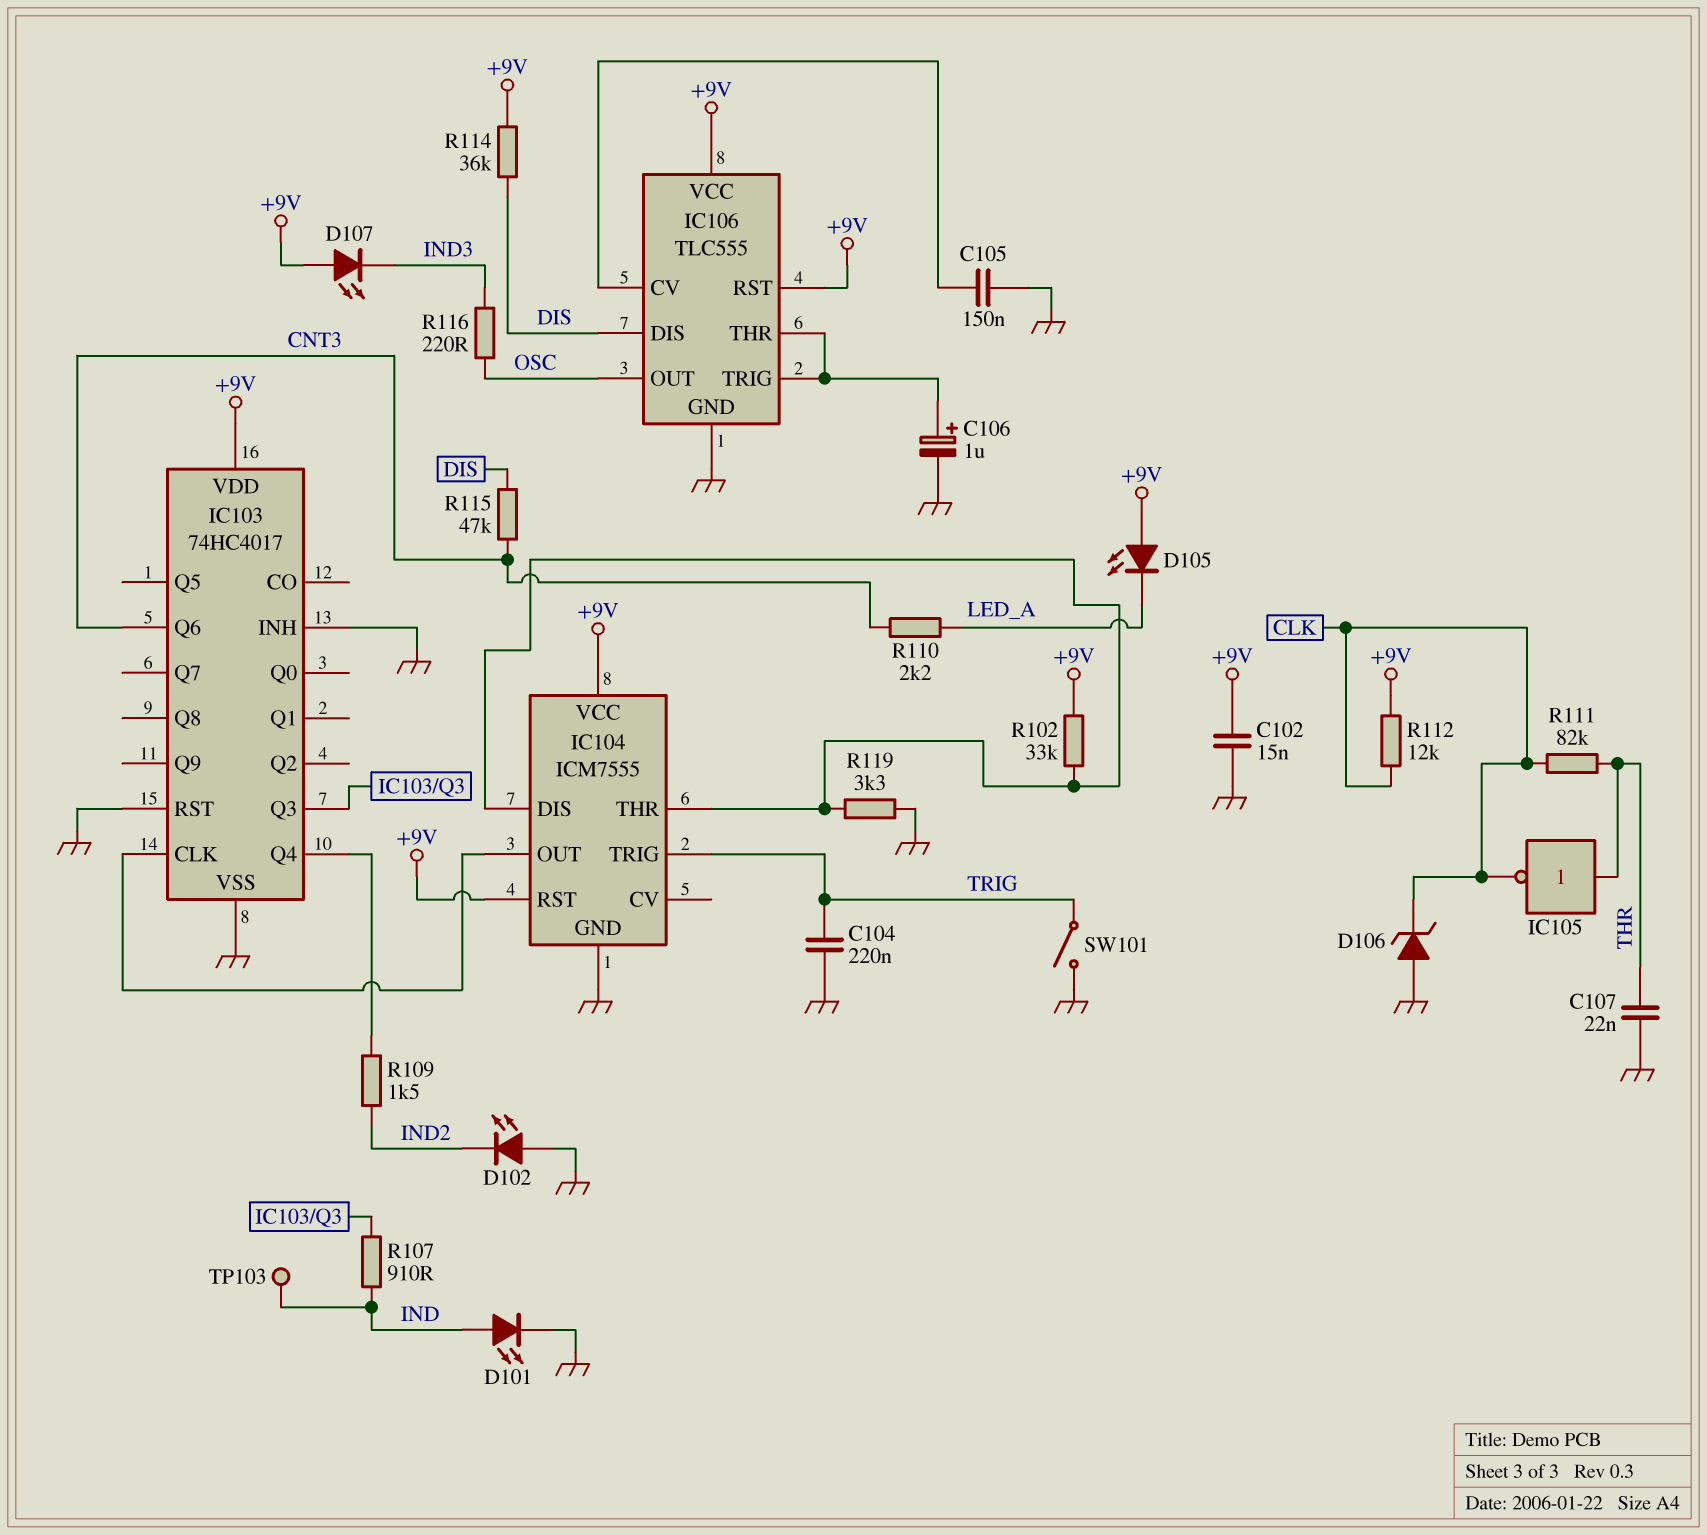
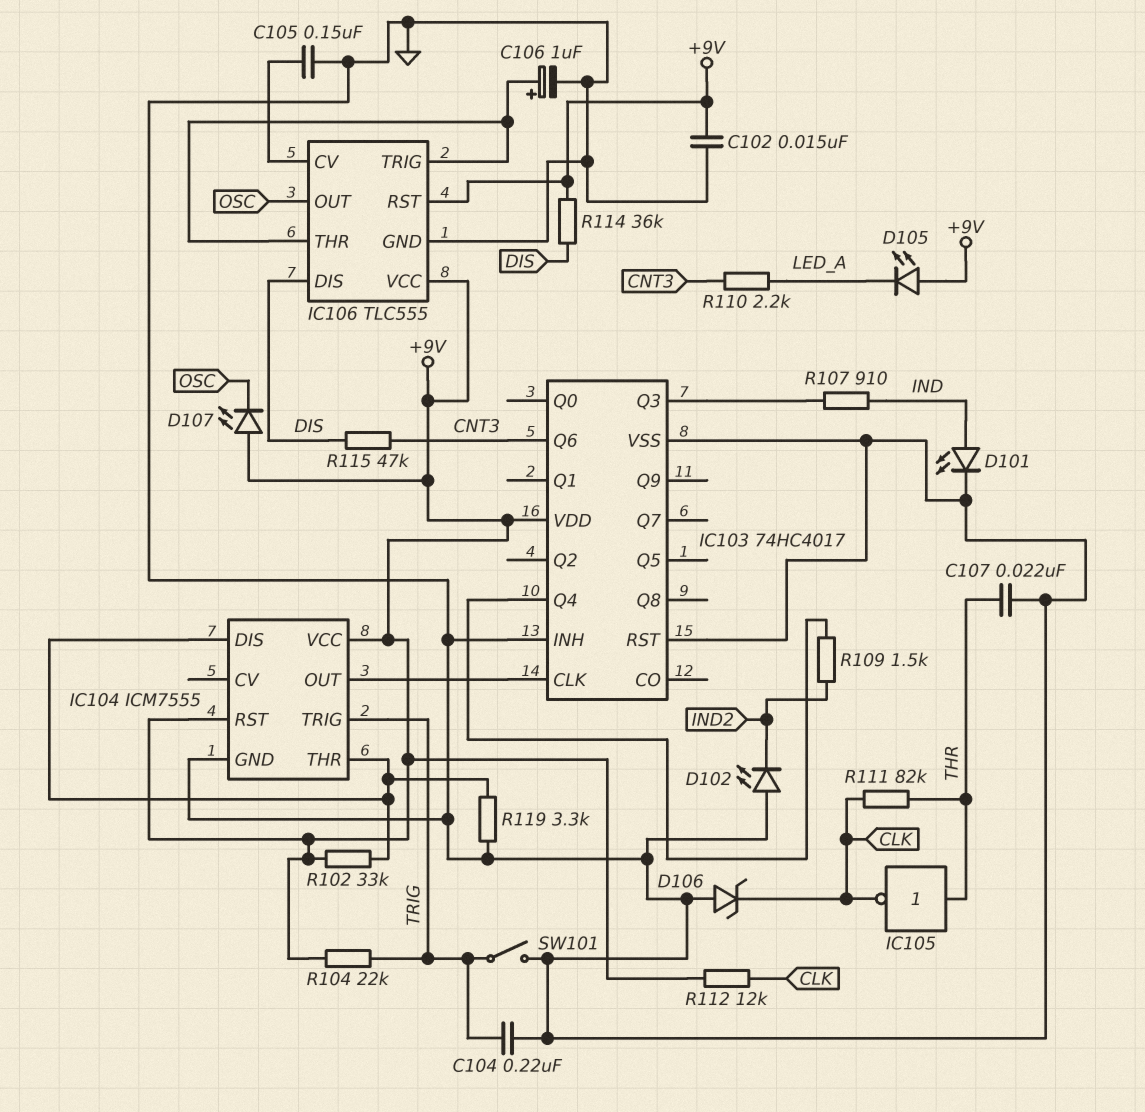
D107: LED (A +9V, K IND3) -> LED (A +9V, K OSC)
R104: none -> 22k (+9V, TRIG)
R116: 220 (IND3, OSC) -> none
TP103: test point (IND) -> none

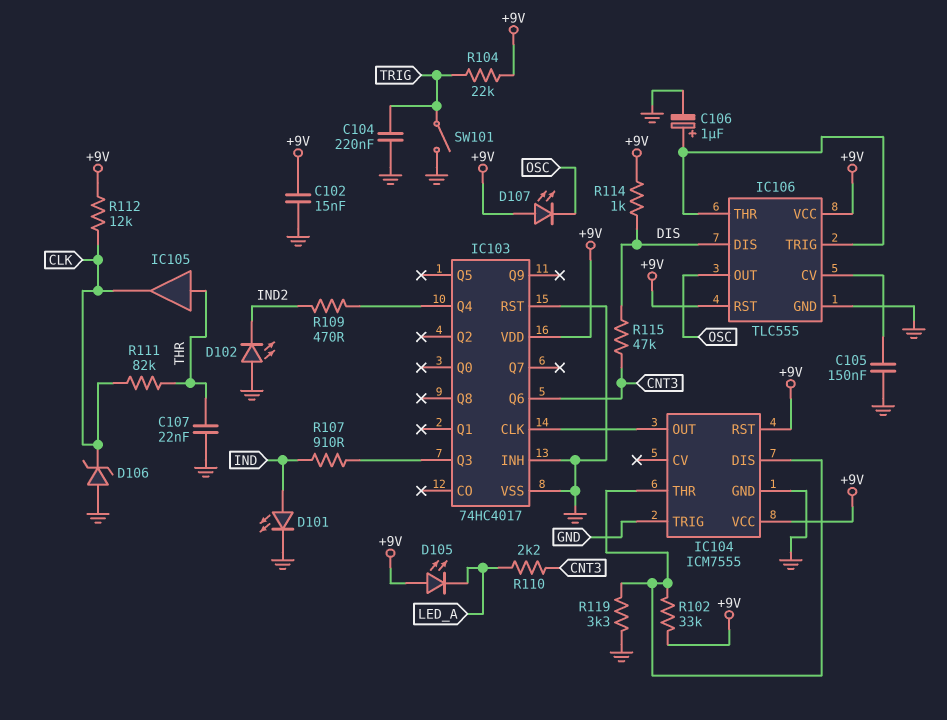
IC104 pin TRIG: TRIG -> GND
IC105: NOT (in THR, out CLK) -> buffer (in THR, out CLK)
R109: 1.5k (IC103/Q4, IND2) -> 470 (IC103/Q4, IND2)
R114: 36k (+9V, DIS) -> 1k (+9V, DIS)

